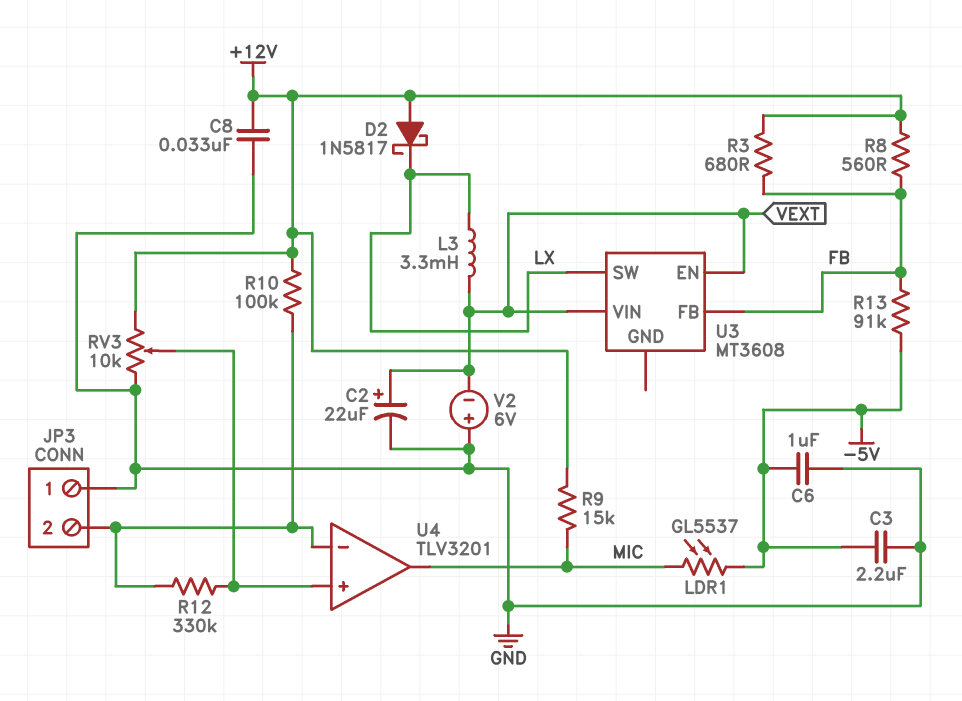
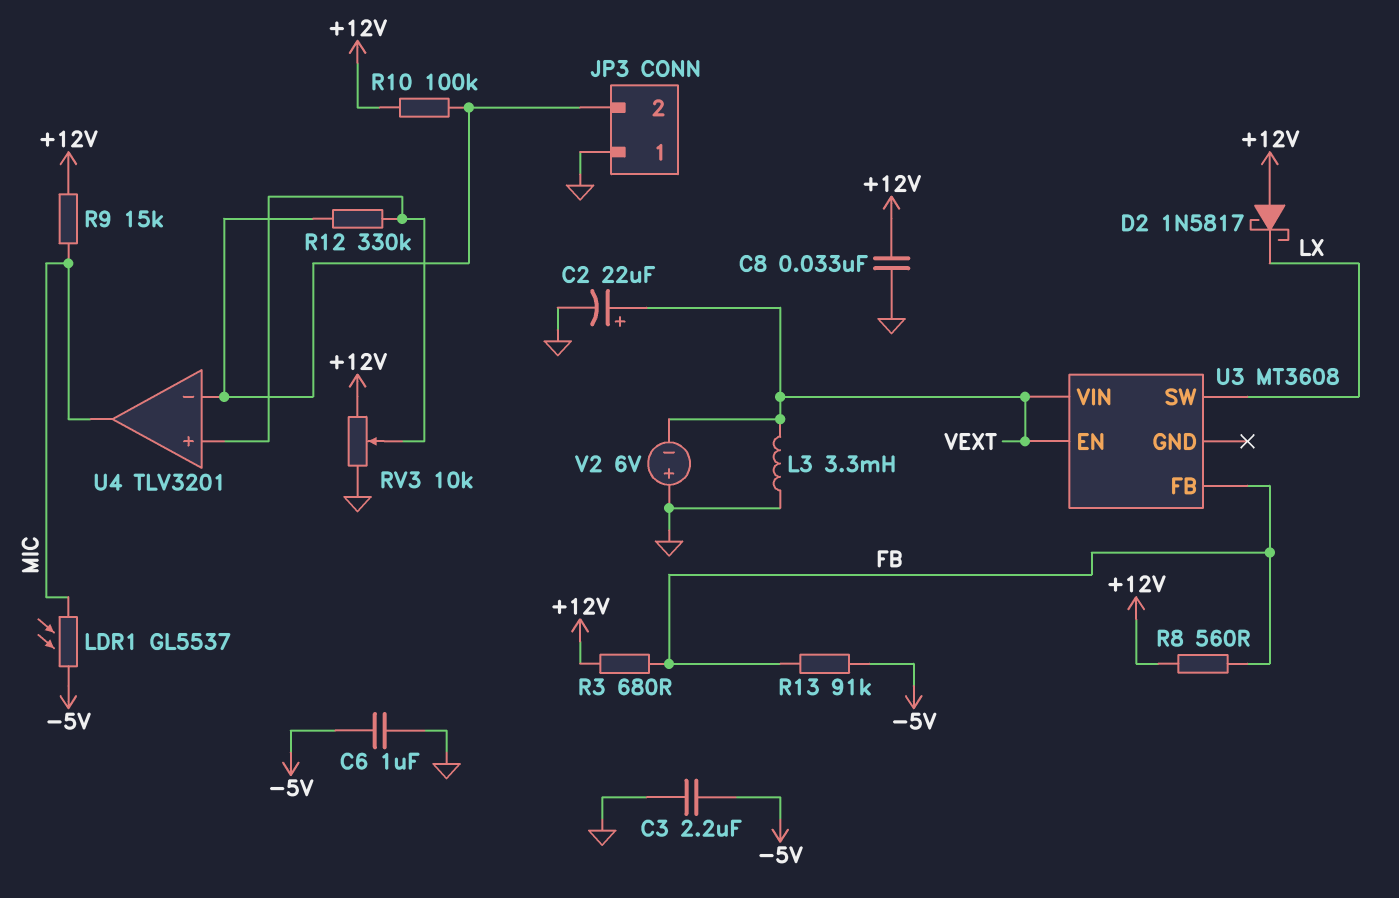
L3: 3.3mH (LX, VEXT) -> 3.3mH (GND, VEXT)

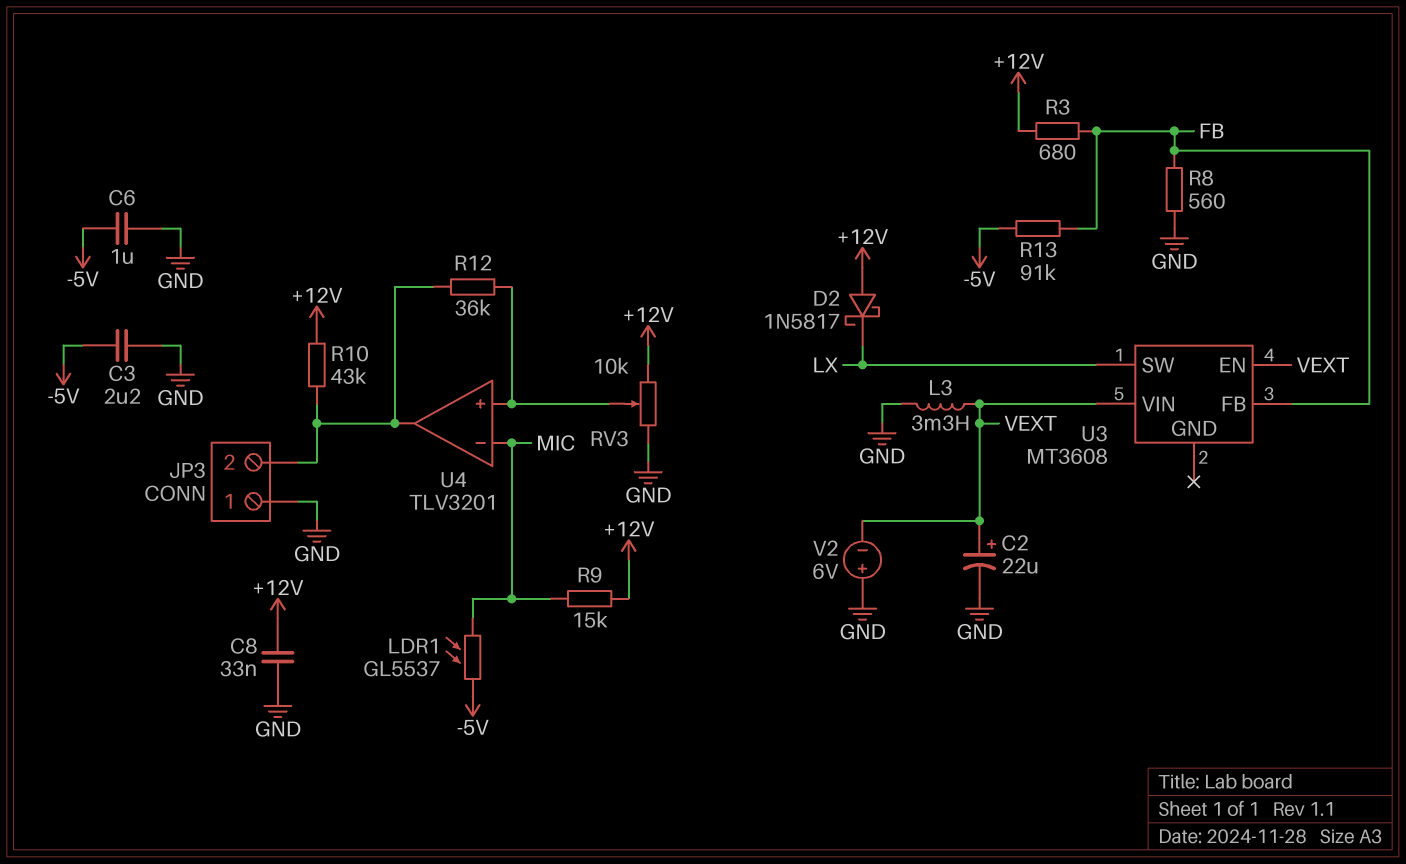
R8: 560 (+12V, FB) -> 560 (FB, GND)
R10: 100k (+12V, JP3/2) -> 43k (+12V, JP3/2)
R12: 330k (JP3/2, U4/in+) -> 36k (JP3/2, U4/in+)
U4 pin in-: JP3/2 -> MIC
U4 pin out: MIC -> JP3/2

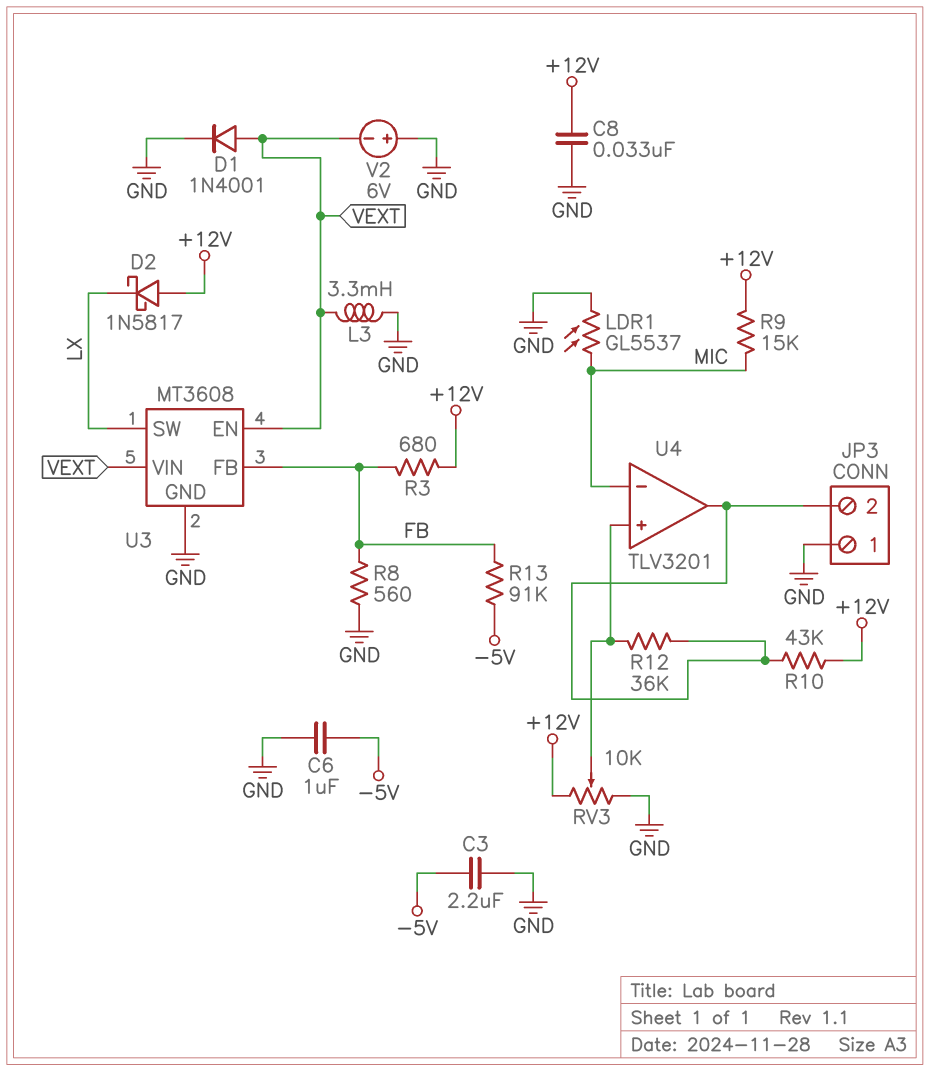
C2: 22uF (plus VEXT, minus GND) -> none
D1: none -> diode 1N4001 (A VEXT, K GND)
LDR1: GL5537 (-5V, MIC) -> GL5537 (GND, MIC)
U3 pin GND: none -> GND

